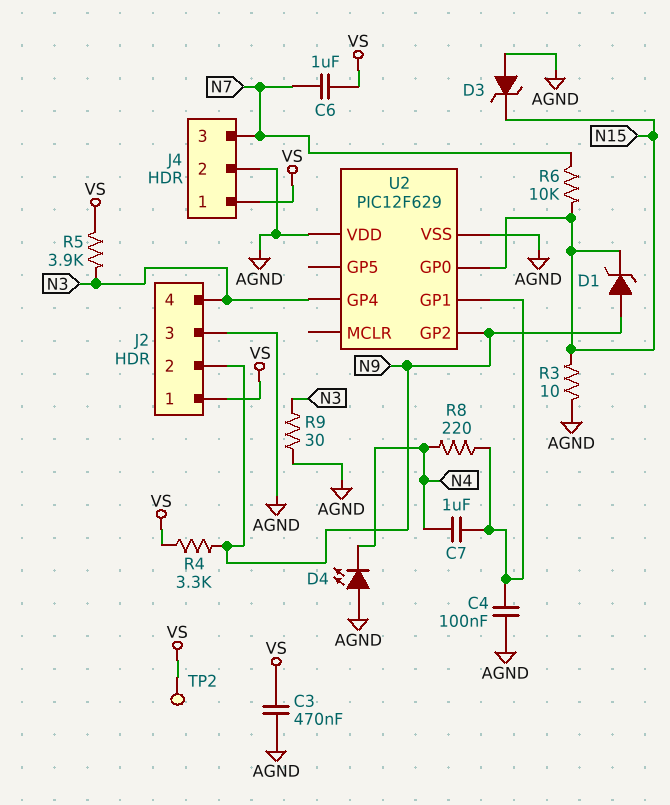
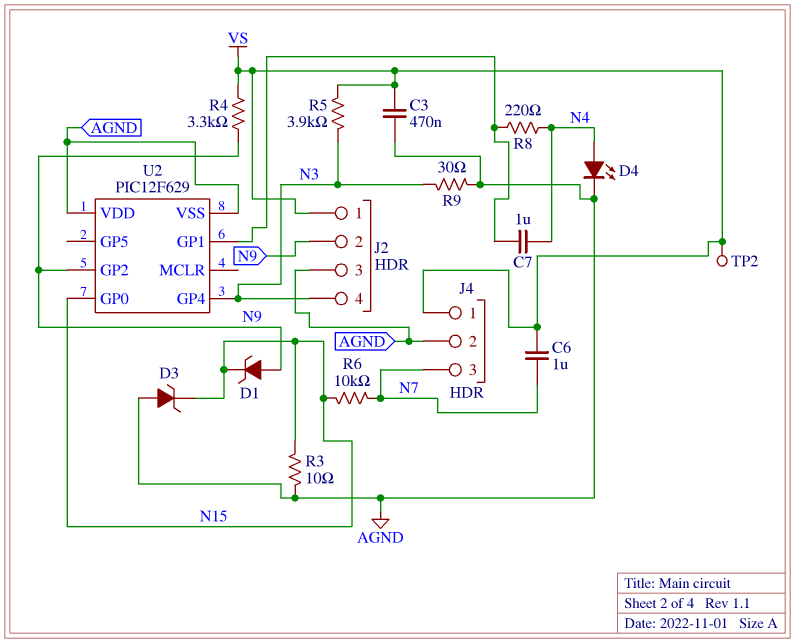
C4: 100nF (AGND, U2/GP1) -> none
D4: LED (A AGND, K N4) -> LED (A N4, K AGND)

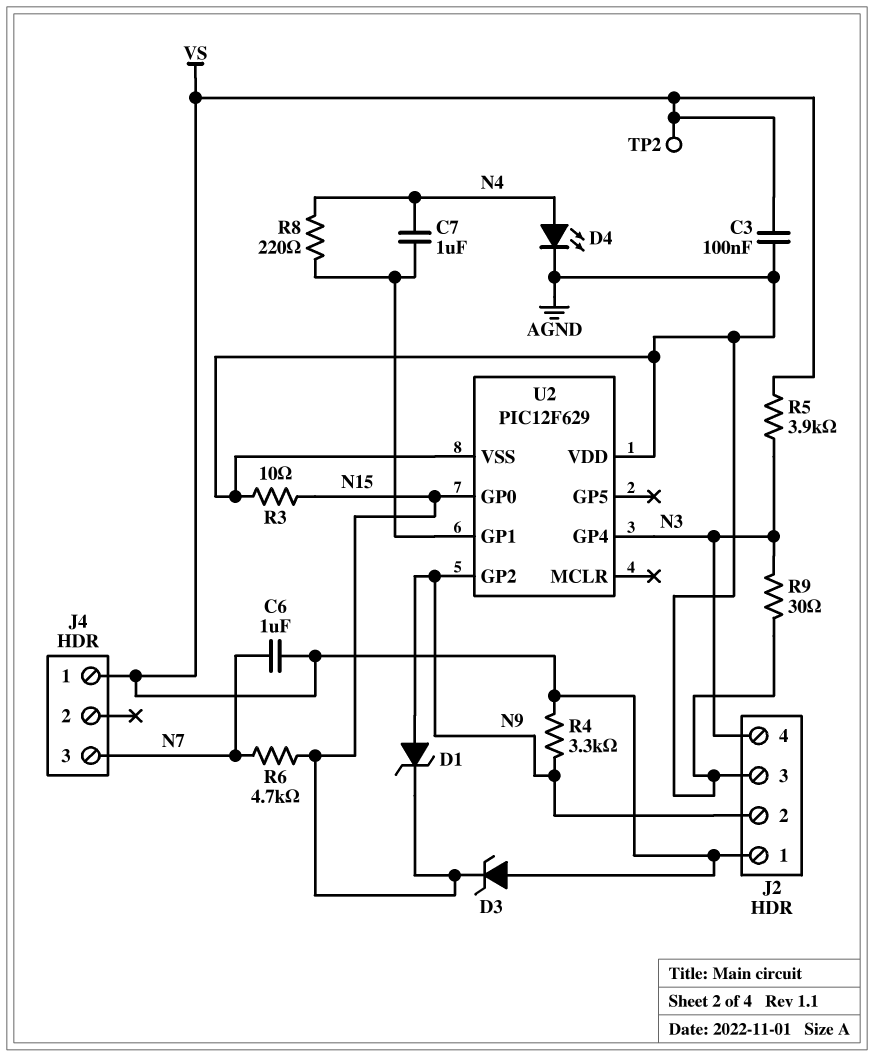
C3: 470nF (AGND, VS) -> 100nF (AGND, VS)
D3: zener (A AGND, K N15) -> zener (A VS, K N15)
J4 pin 2: AGND -> none
R6: 10k (N7, N15) -> 4.7k (N7, N15)

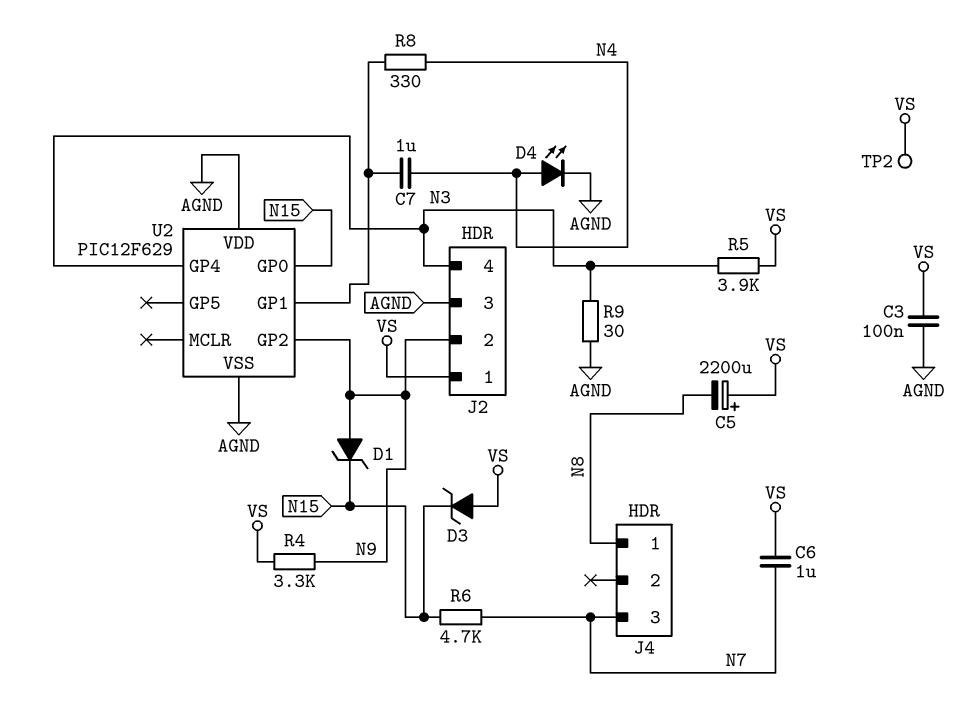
C5: none -> 2200uF (plus VS, minus N8)
J4 pin 1: VS -> N8
R3: 10 (AGND, N15) -> none
R8: 220 (N4, U2/GP1) -> 330 (N4, U2/GP1)

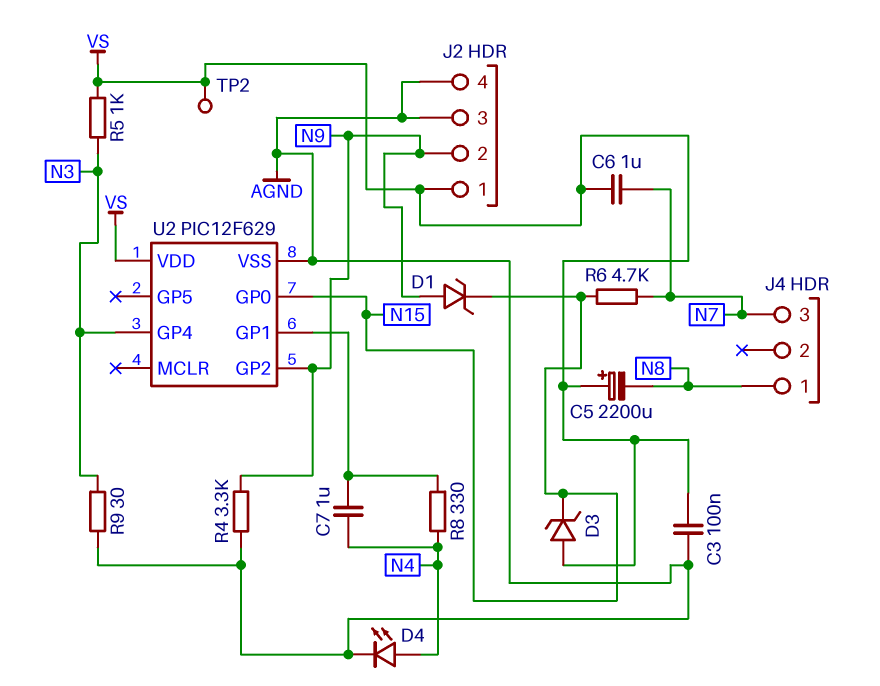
J2 pin 4: N3 -> AGND
R4: 3.3k (N9, VS) -> 3.3k (AGND, N9)
R5: 3.9k (N3, VS) -> 1k (N3, VS)
U2 pin VDD: AGND -> VS

